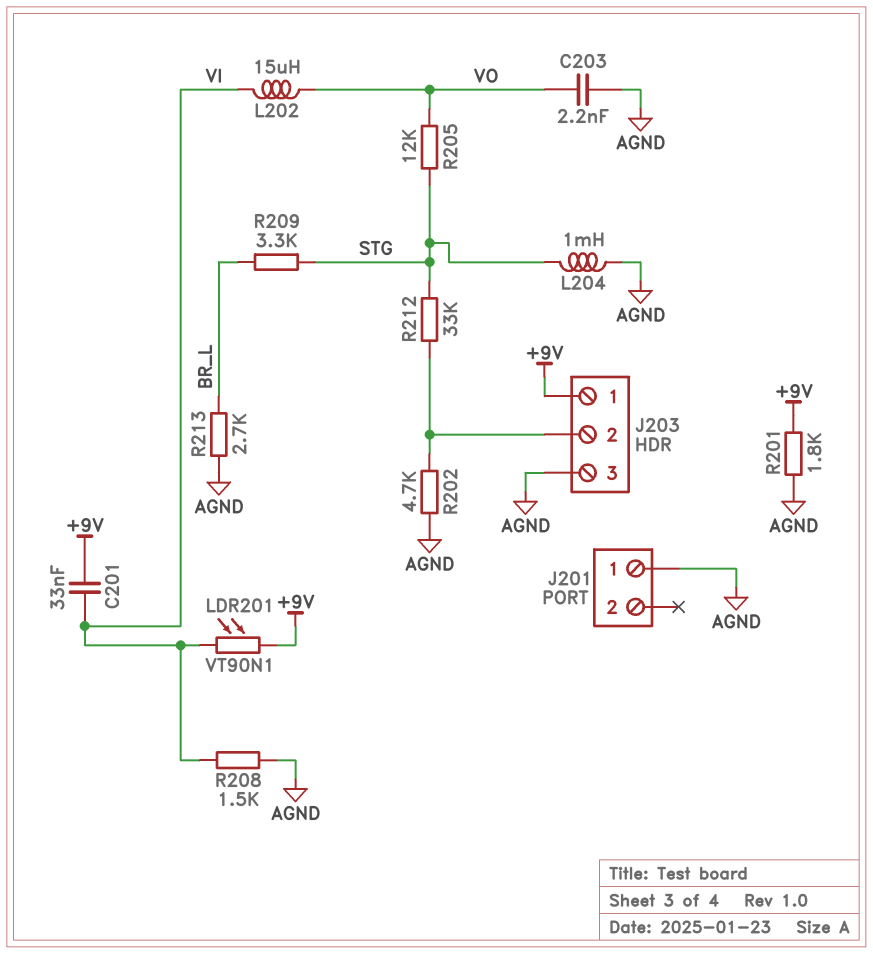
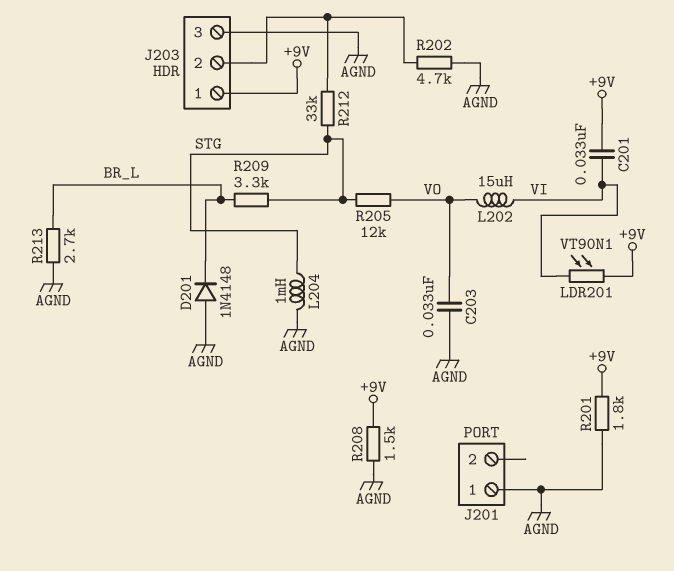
C203: 2.2nF (AGND, VO) -> 33nF (AGND, VO)
D201: none -> diode 1N4148 (A AGND, K BR_L)
R208: 1.5k (AGND, VI) -> 1.5k (+9V, AGND)

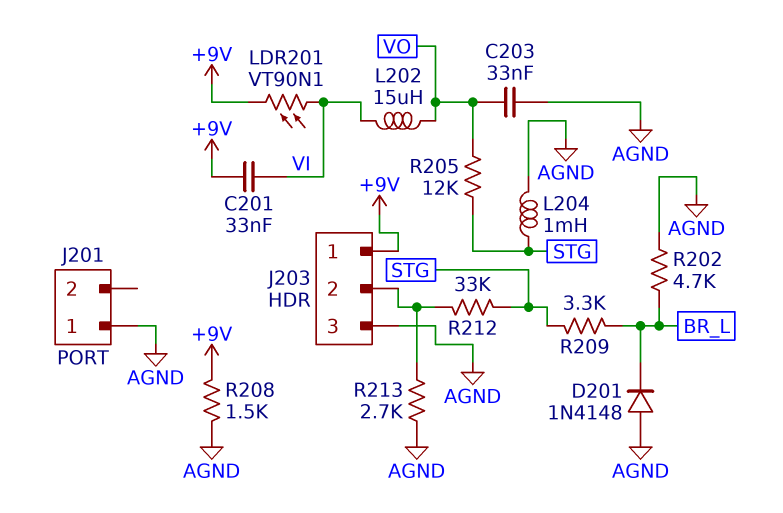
R201: 1.8k (+9V, AGND) -> none
R202: 4.7k (AGND, J203/2) -> 4.7k (AGND, BR_L)
R213: 2.7k (AGND, BR_L) -> 2.7k (AGND, J203/2)

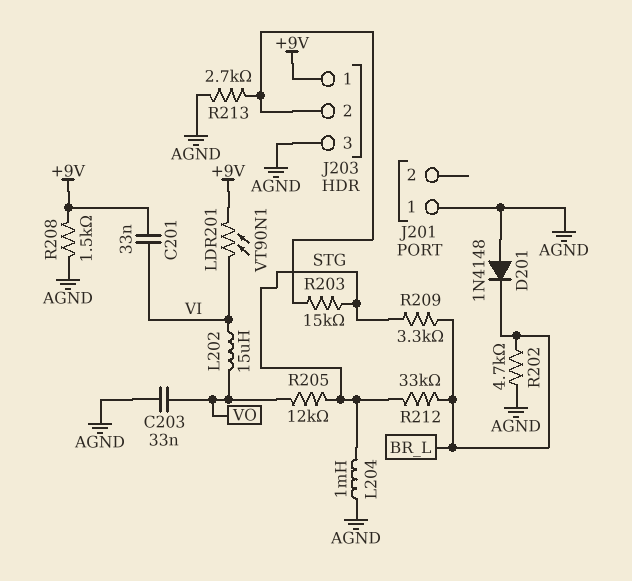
R203: none -> 15k (J203/2, STG)
R212: 33k (J203/2, STG) -> 33k (BR_L, STG)

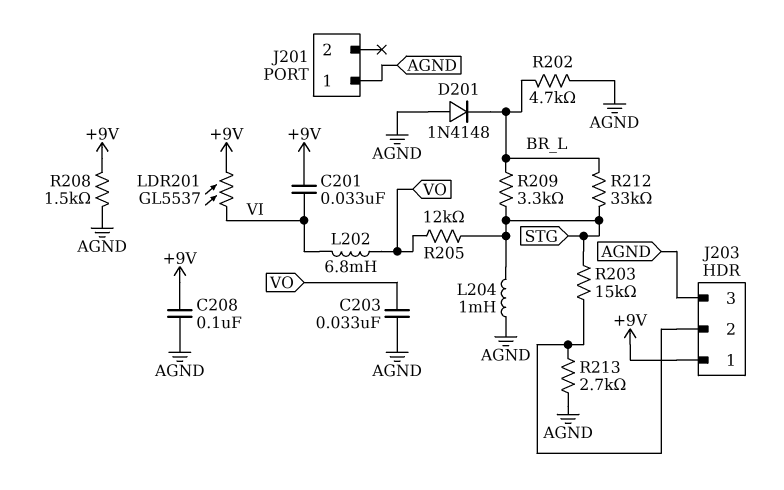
C208: none -> 100nF (+9V, AGND)
L202: 15uH (VI, VO) -> 6.8mH (VI, VO)
LDR201: VT90N1 (+9V, VI) -> GL5537 (+9V, VI)

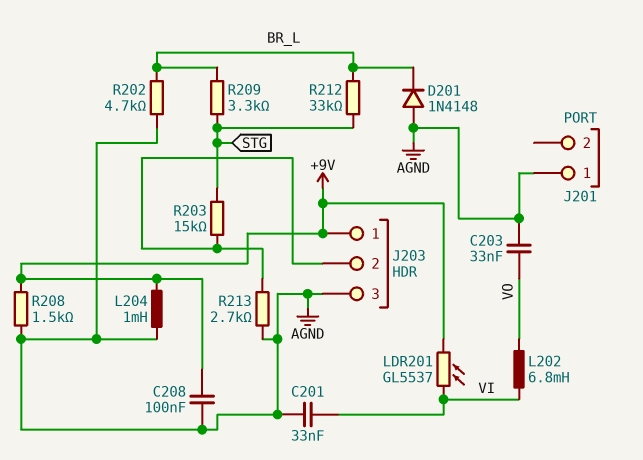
C201: 33nF (+9V, VI) -> 33nF (AGND, VI)
L204: 1mH (AGND, STG) -> 1mH (+9V, AGND)
R205: 12k (STG, VO) -> none

